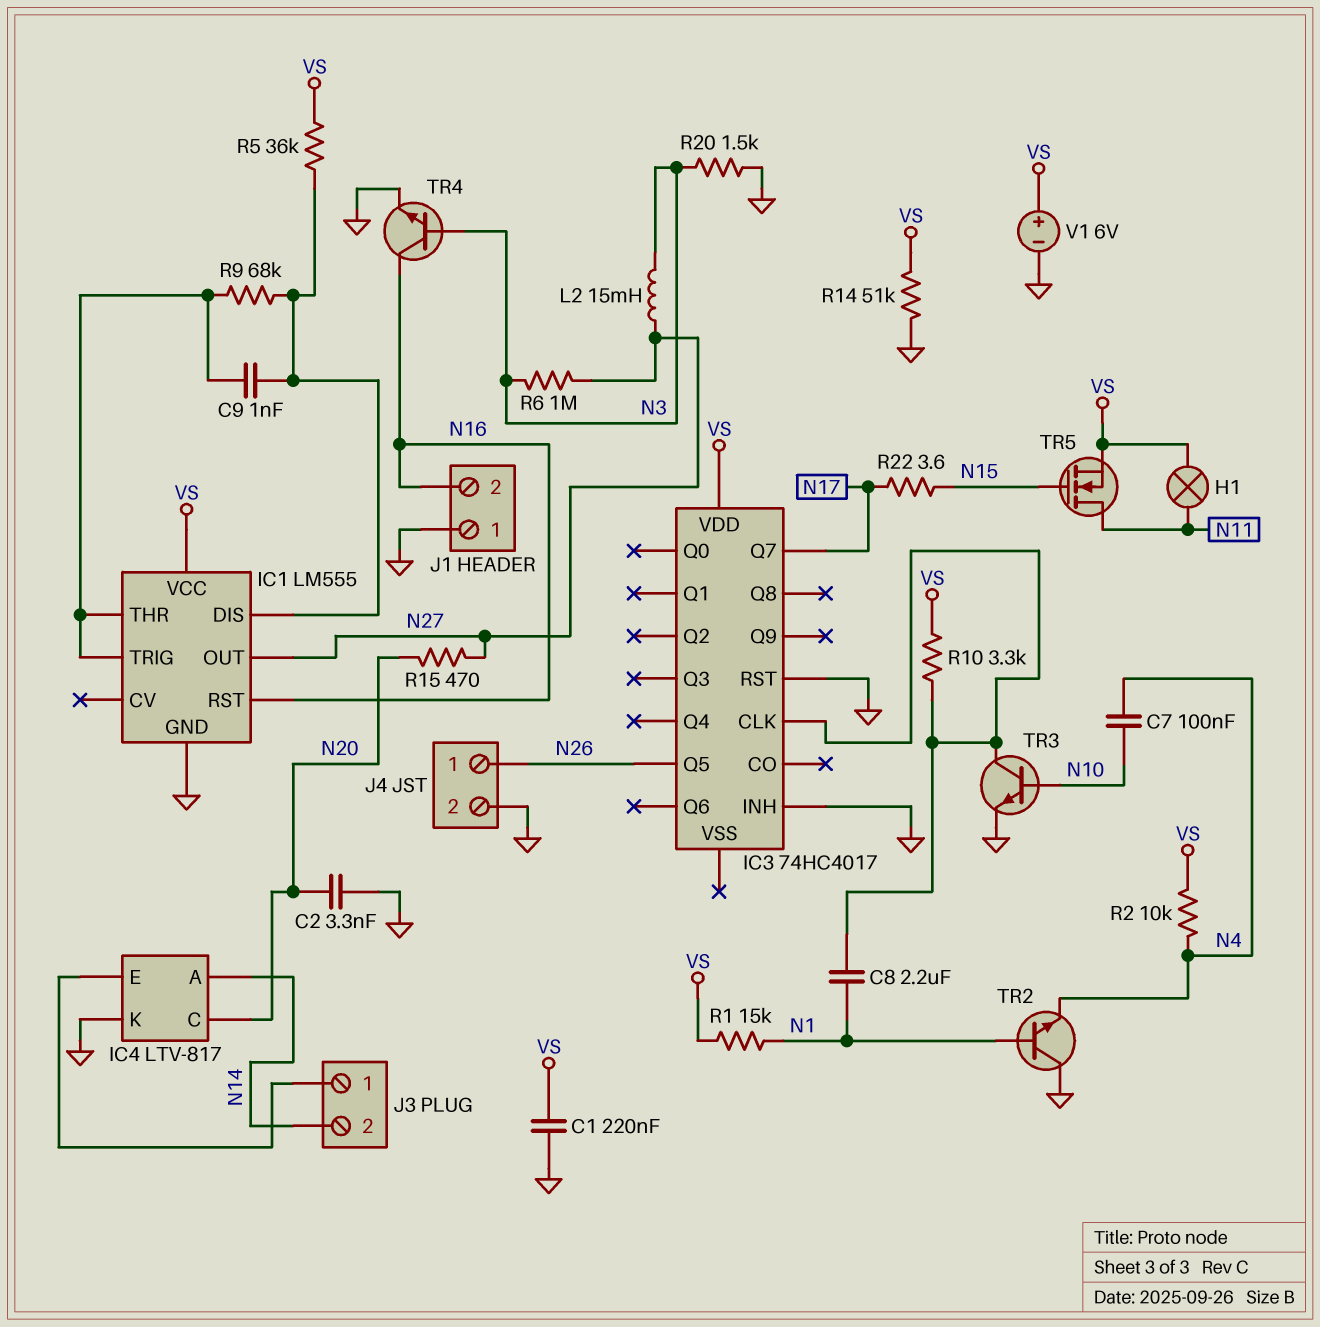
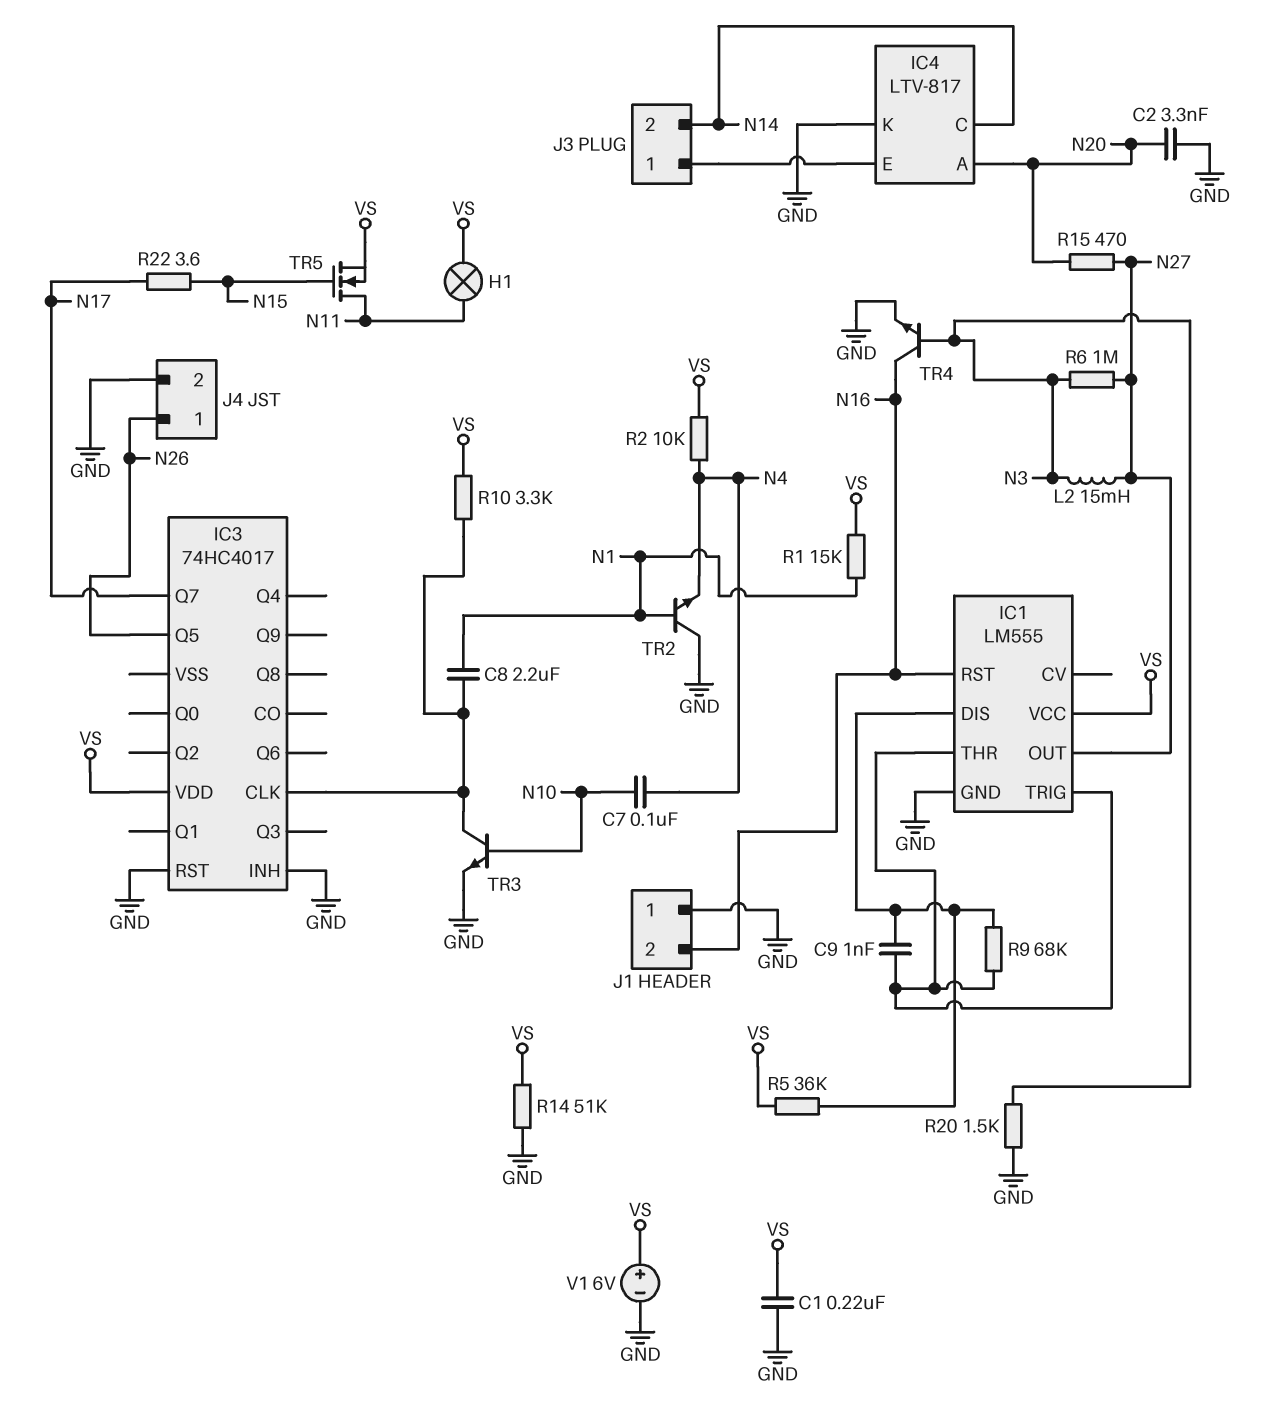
IC4 pin A: N14 -> N20
IC4 pin C: N20 -> N14

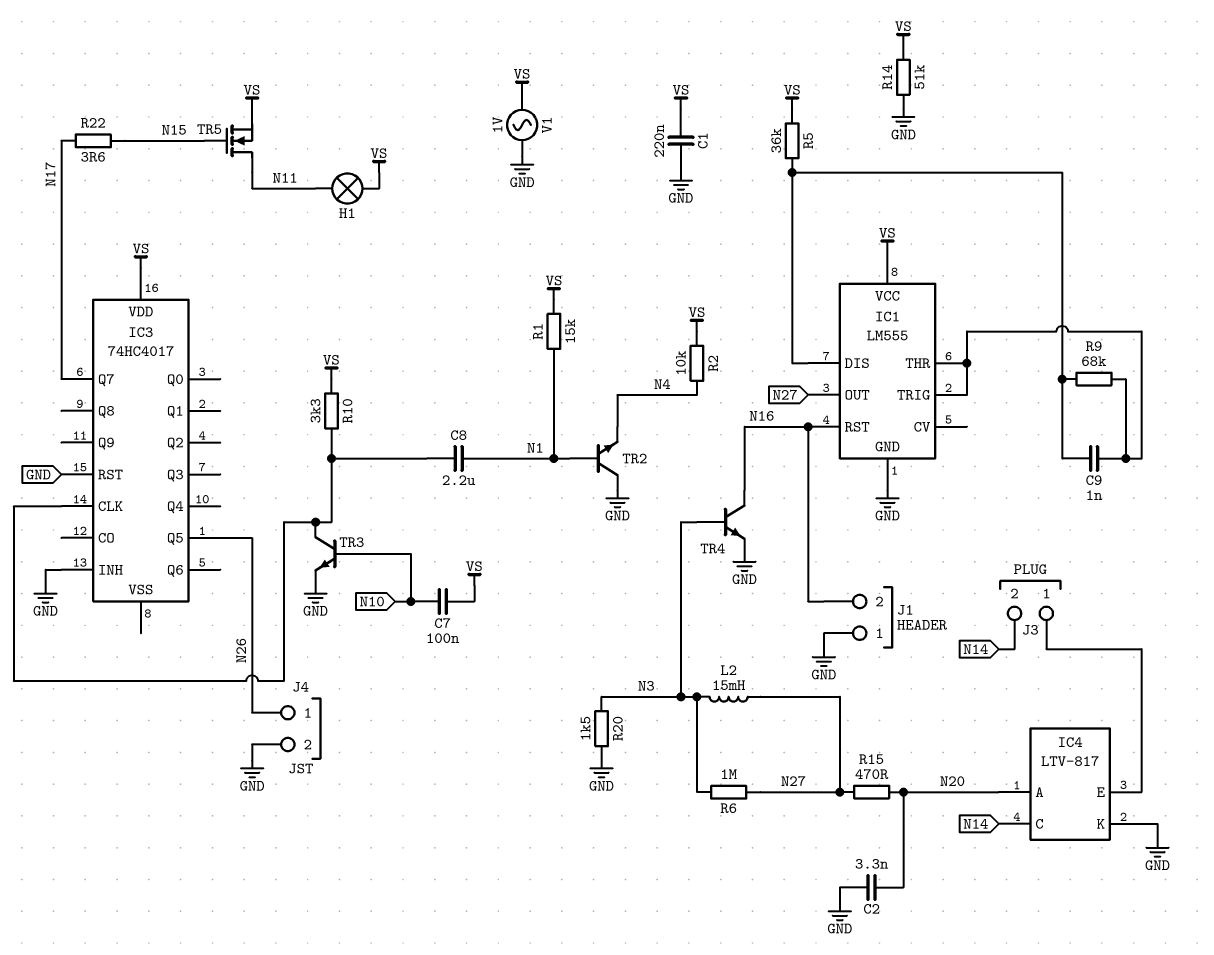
C7: 100nF (N4, N10) -> 100nF (N10, VS)
V1: 6V (plus VS, minus GND) -> AC 1V (GND, VS)

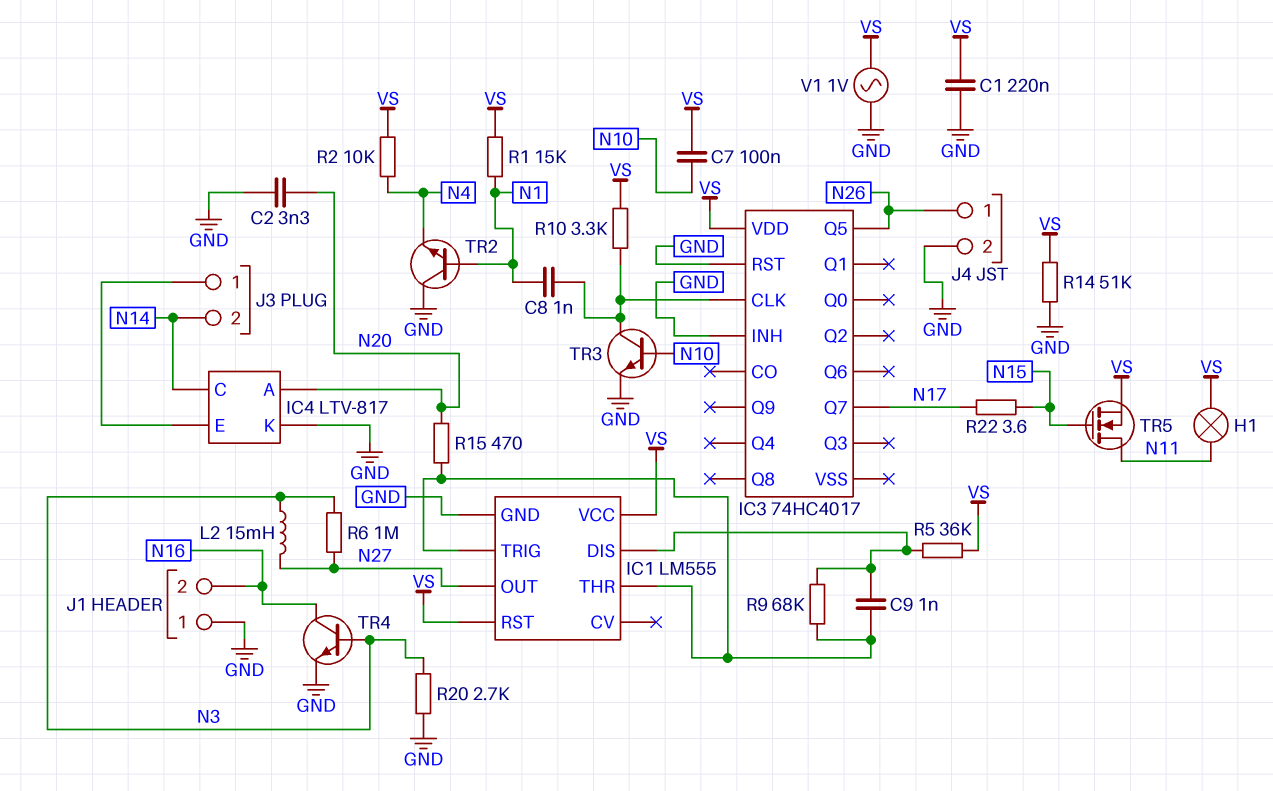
C8: 2.2uF (IC3/CLK, N1) -> 1nF (IC3/CLK, N1)
IC1 pin RST: N16 -> VS
R15: 470 (N20, N27) -> 470 (IC1/THR, N20)
R20: 1.5k (GND, N3) -> 2.7k (GND, N3)

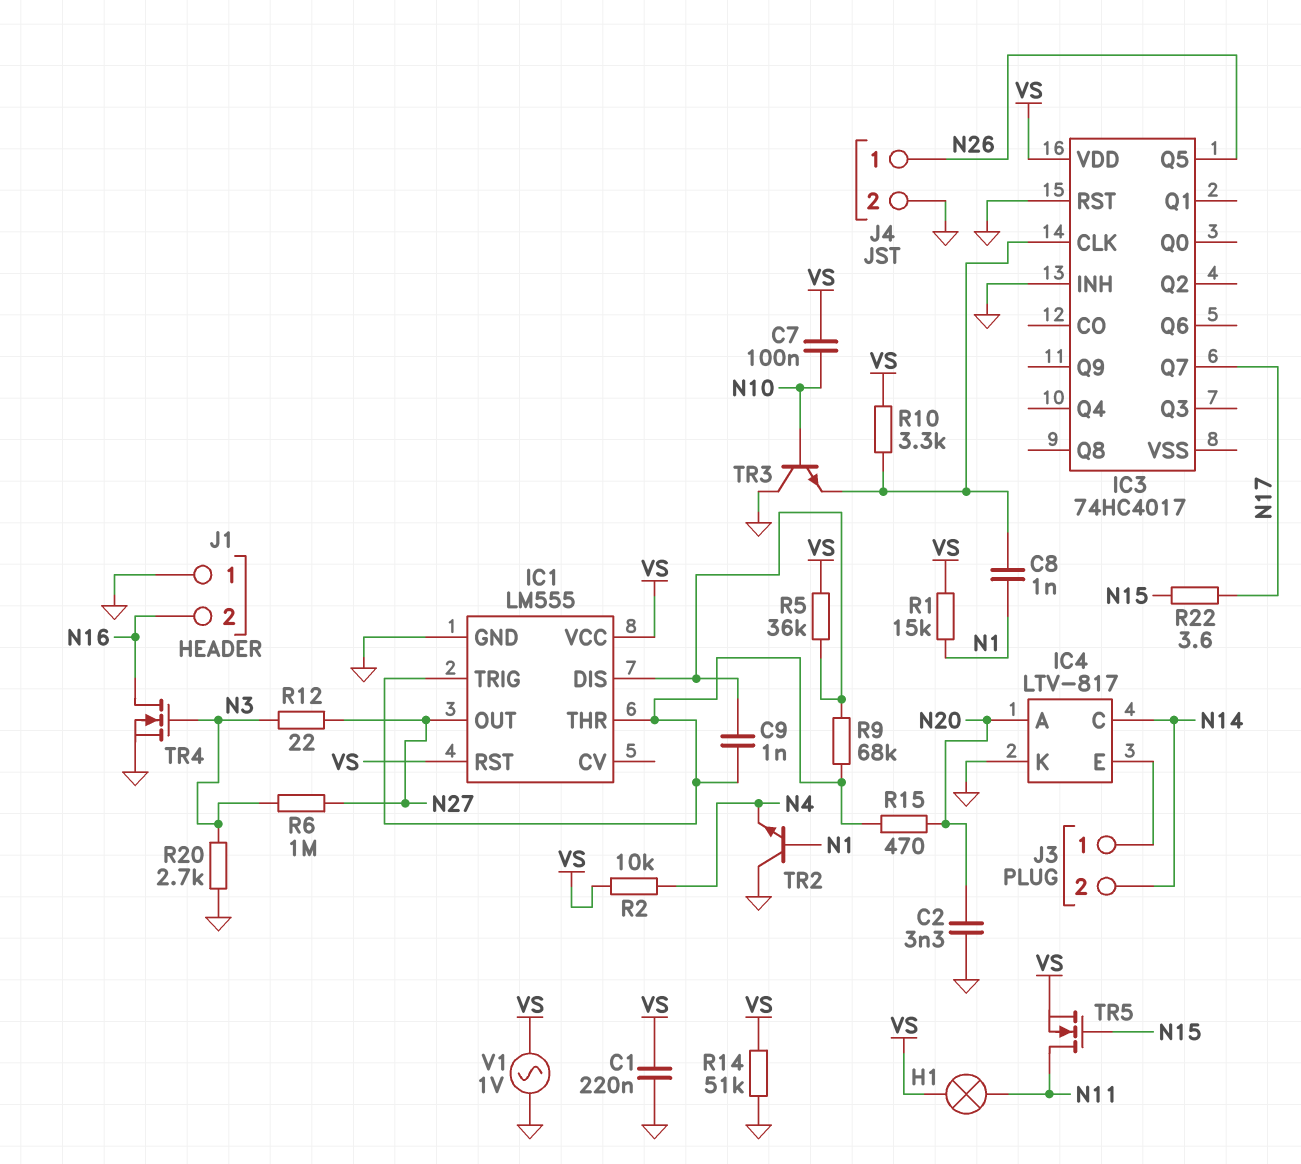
L2: 15mH (N3, N27) -> none
R12: none -> 22 (N3, N27)
TR3: NPN (B N10, C IC3/CLK, E GND) -> NPN (B N10, C GND, E IC3/CLK)
TR4: NPN (B N3, C N16, E GND) -> NMOS (G N3, D N16, S GND)

